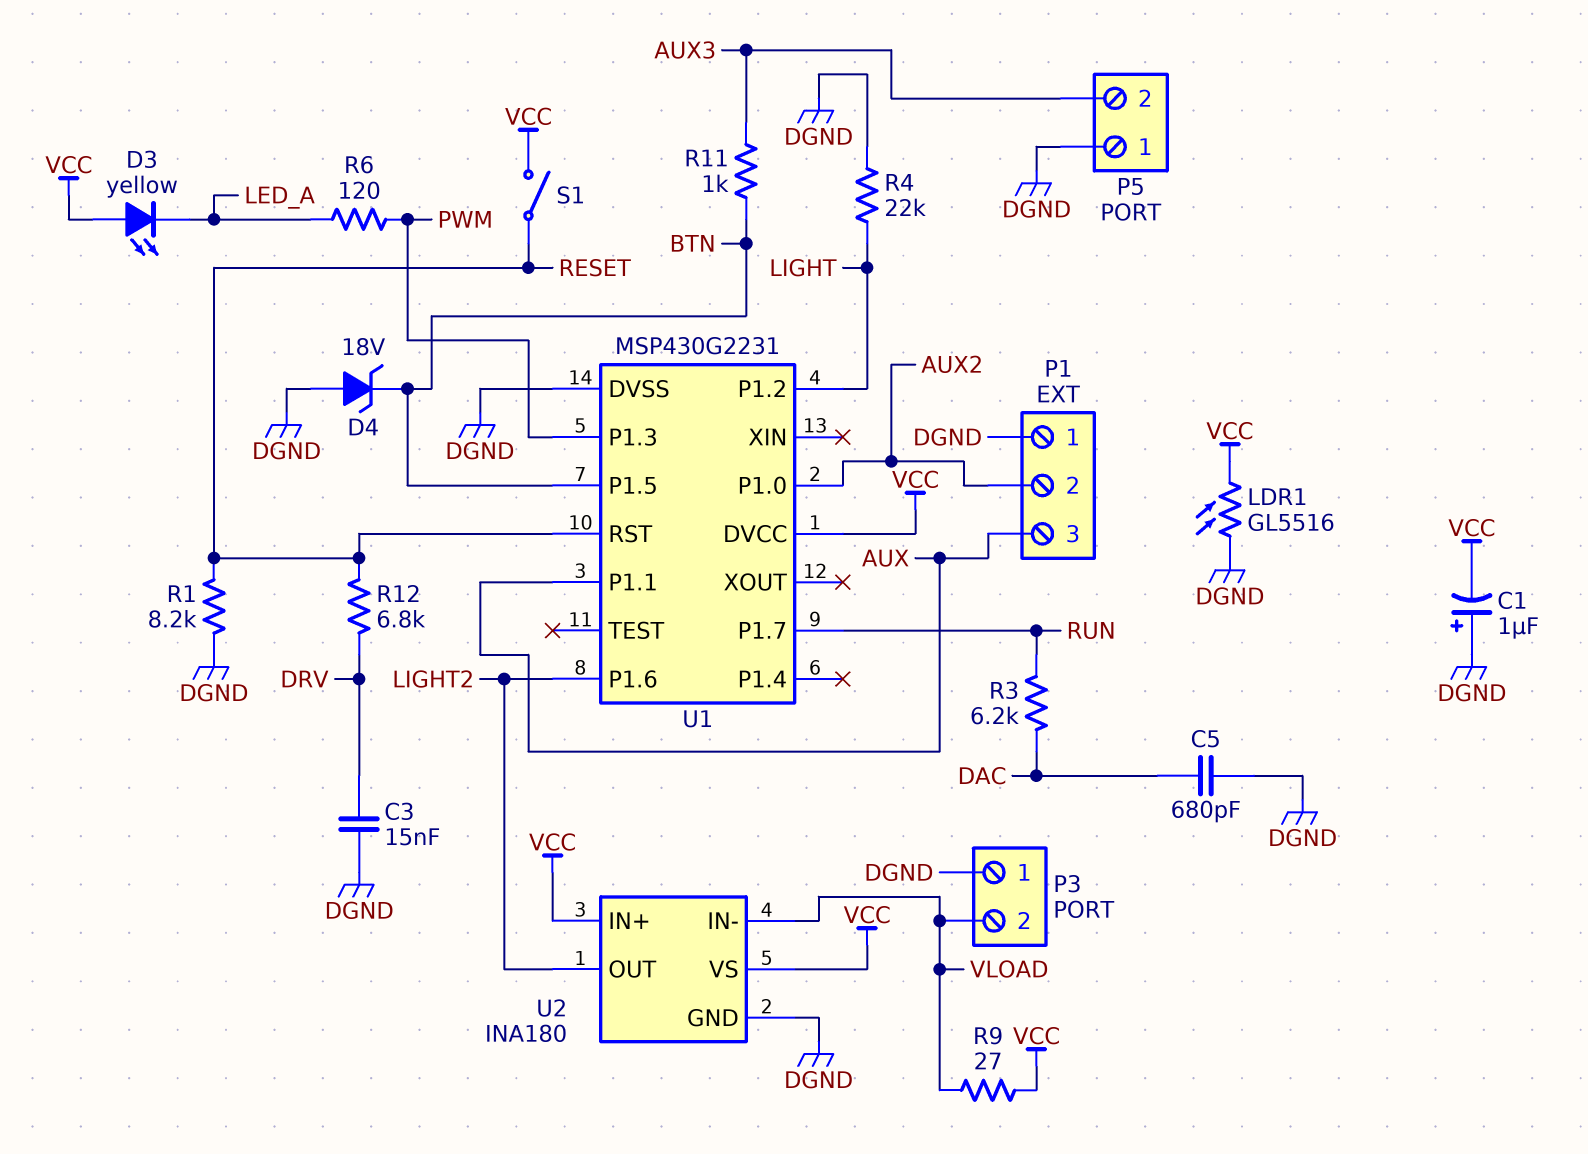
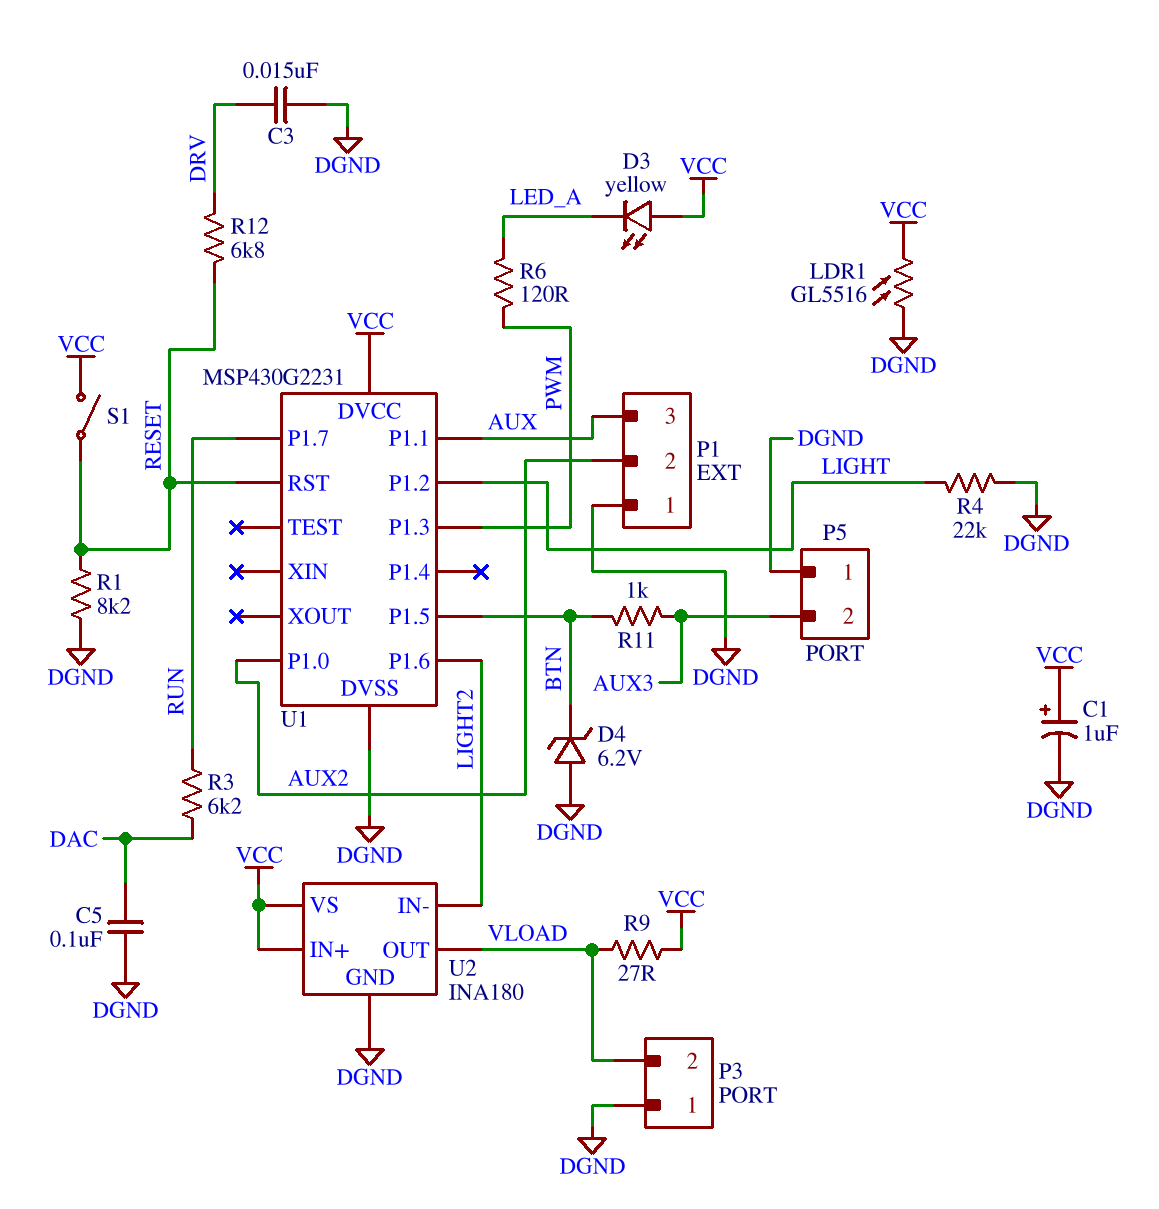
C1: 1uF (plus DGND, minus VCC) -> 1uF (plus VCC, minus DGND)
C5: 680pF (DAC, DGND) -> 100nF (DAC, DGND)
D4: zener 18V (A DGND, K BTN) -> zener 6.2V (A DGND, K BTN)
U2 pin IN-: VLOAD -> LIGHT2
U2 pin OUT: LIGHT2 -> VLOAD

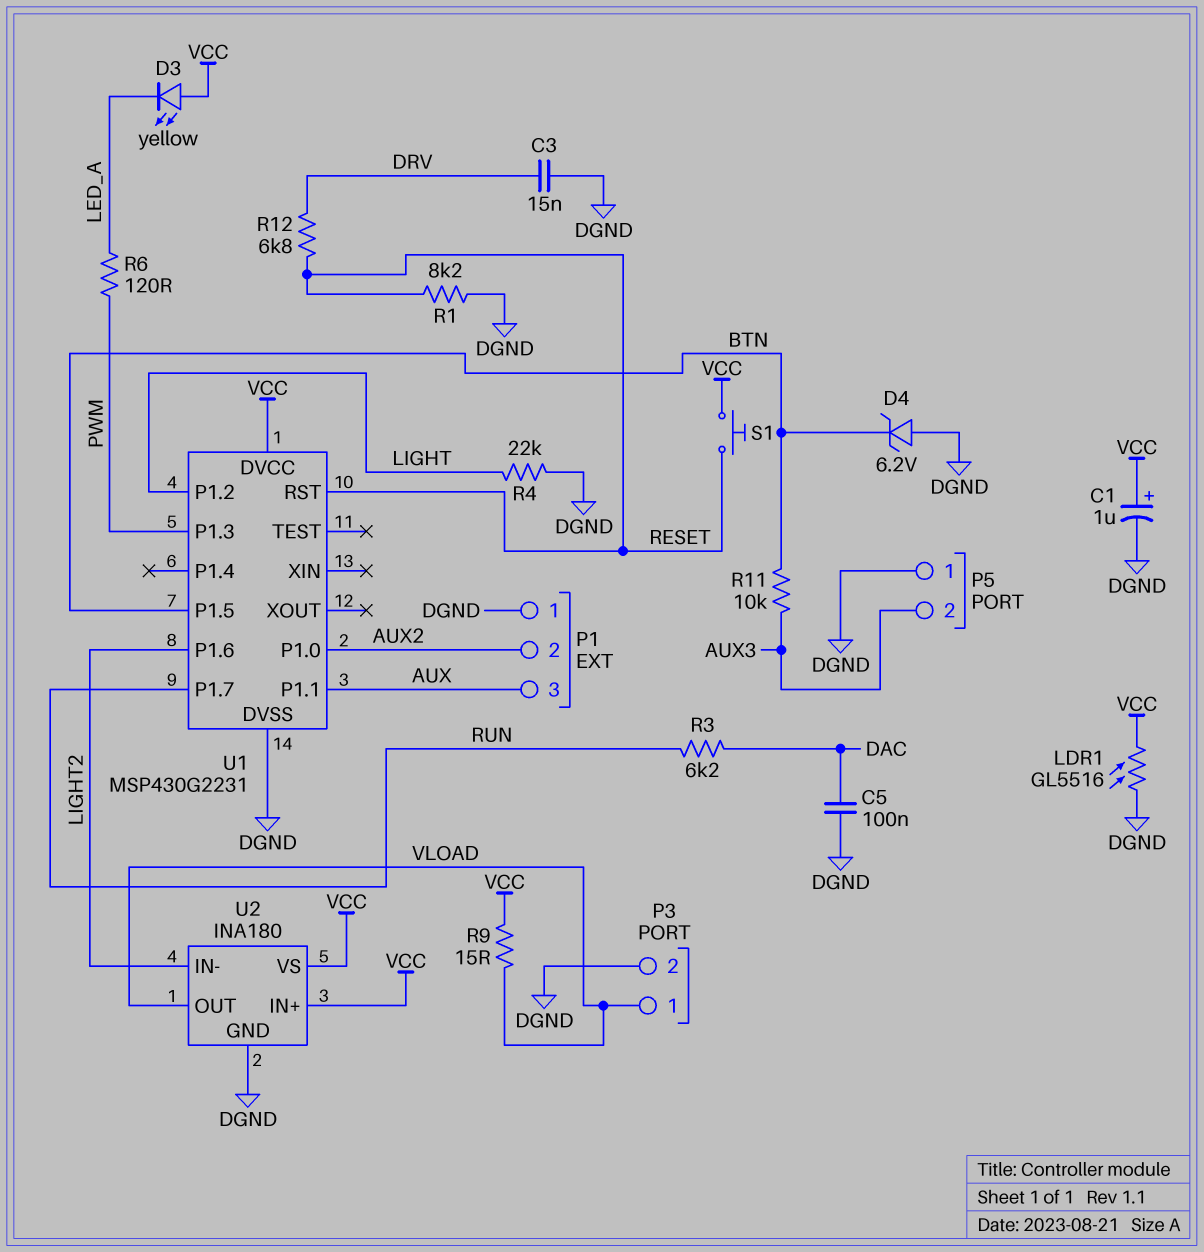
P3 pin 1: DGND -> VLOAD
P3 pin 2: VLOAD -> DGND
R9: 27 (VCC, VLOAD) -> 15 (VCC, VLOAD)
R11: 1k (AUX3, BTN) -> 10k (AUX3, BTN)
S1: switch (RESET, VCC) -> button (RESET, VCC)

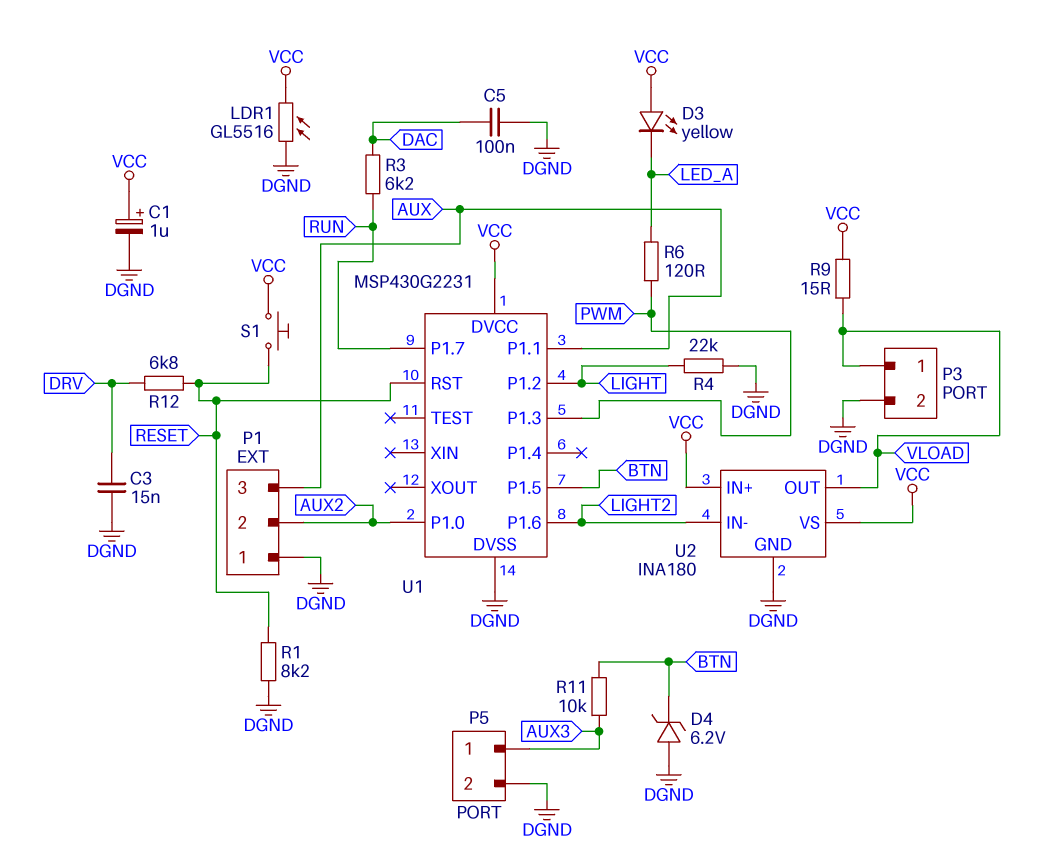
P5 pin 1: DGND -> AUX3
P5 pin 2: AUX3 -> DGND

